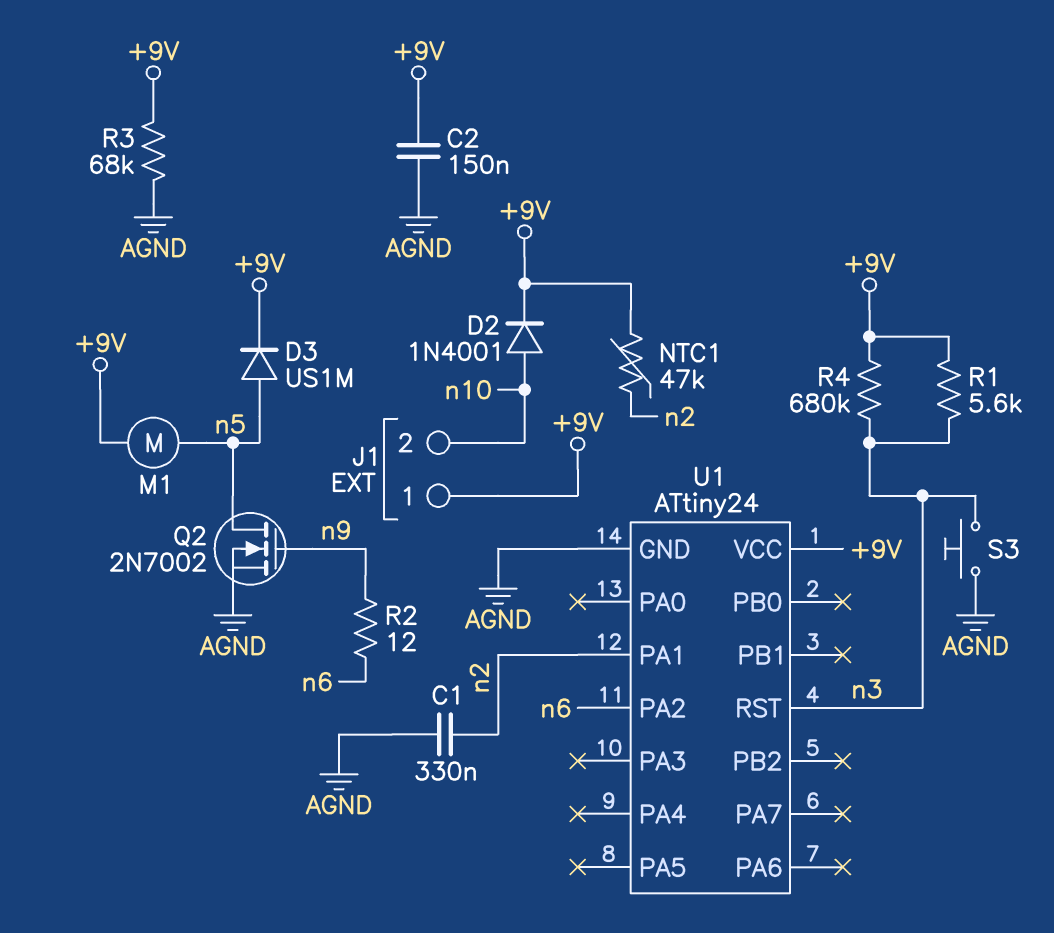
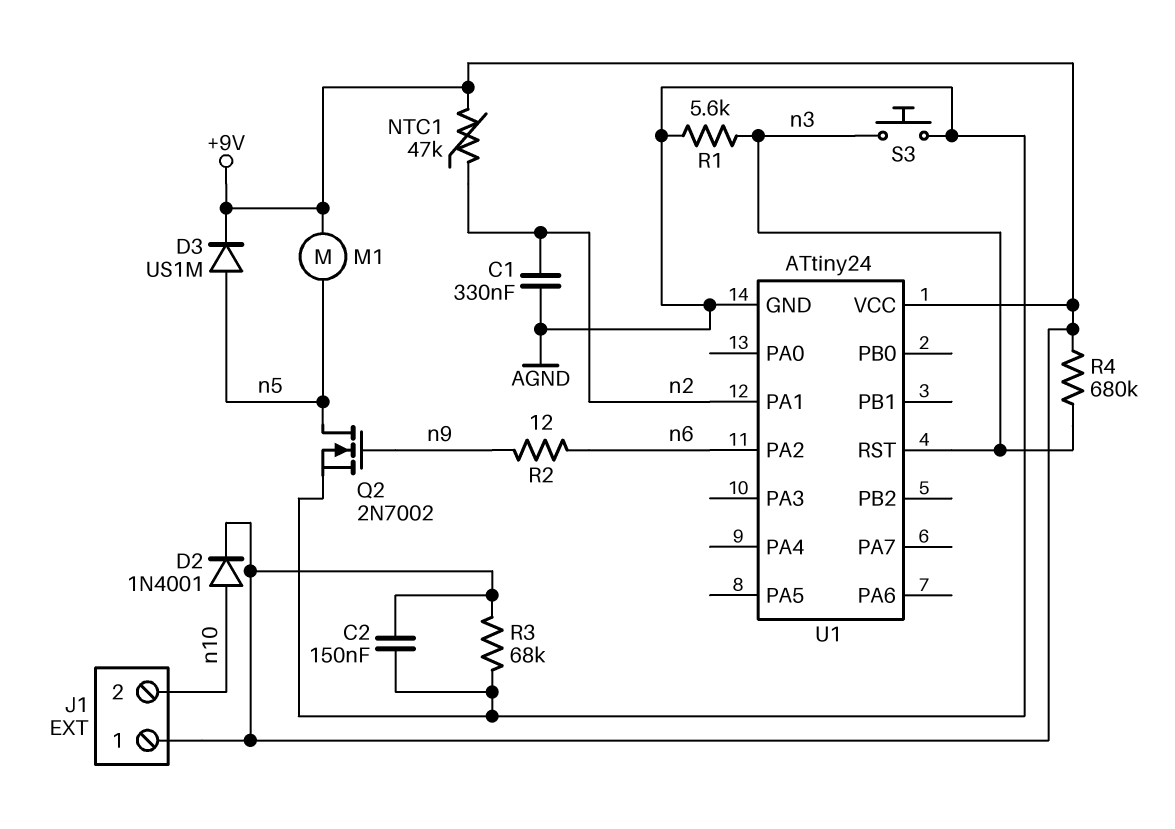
R1: 5.6k (+9V, n3) -> 5.6k (AGND, n3)

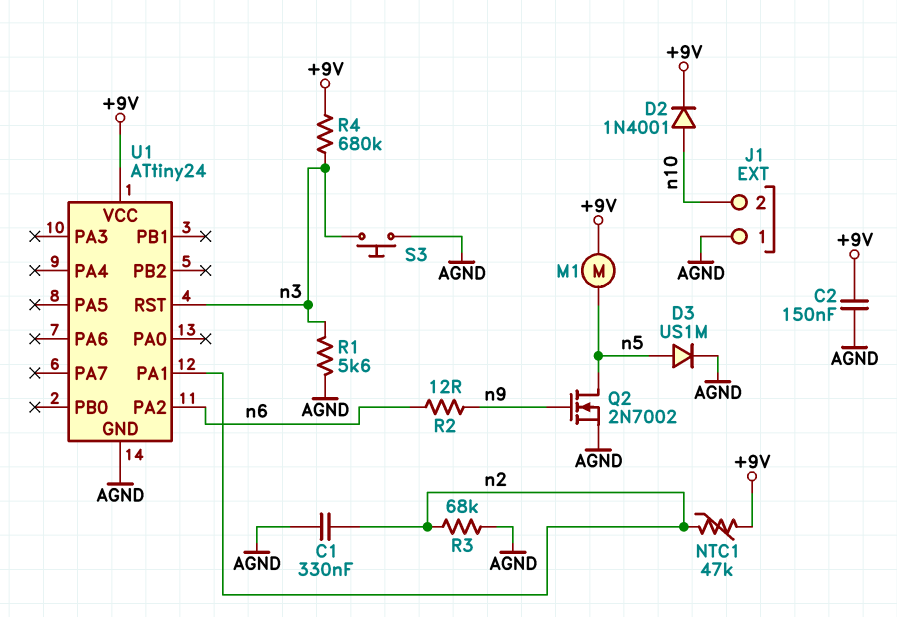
D3: diode US1M (A n5, K +9V) -> diode US1M (A n5, K AGND)
J1 pin 1: +9V -> AGND
R3: 68k (+9V, AGND) -> 68k (AGND, n2)

